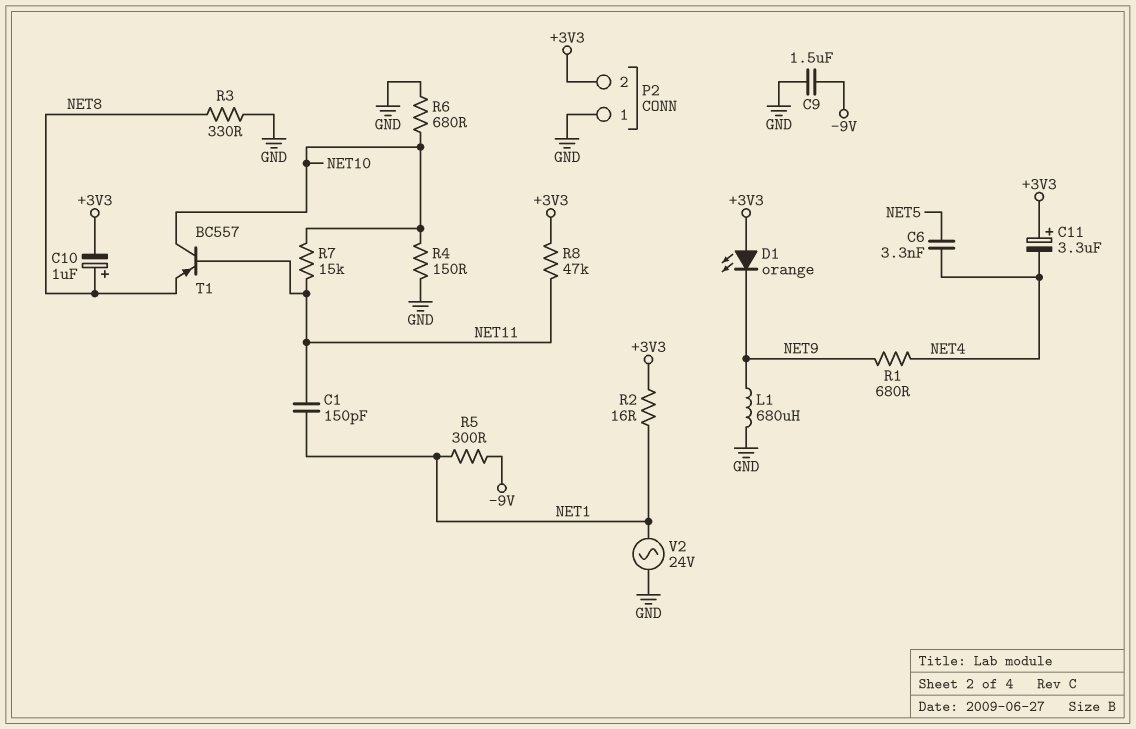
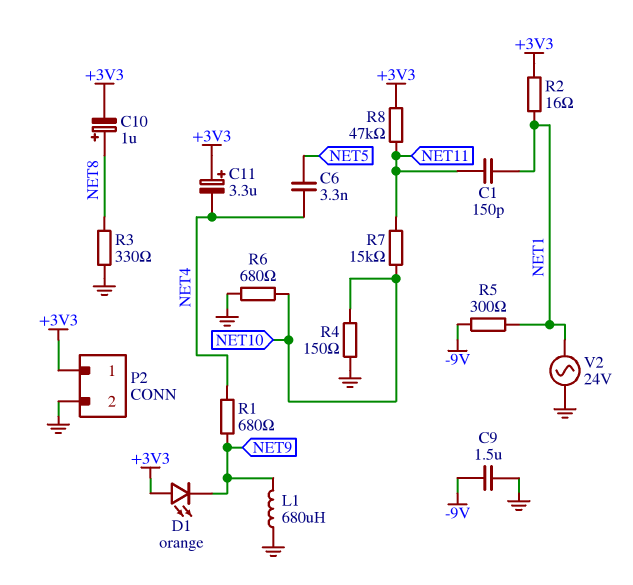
P2 pin 1: GND -> +3V3
P2 pin 2: +3V3 -> GND
T1: PNP BC557 (B NET11, C NET10, E NET8) -> none

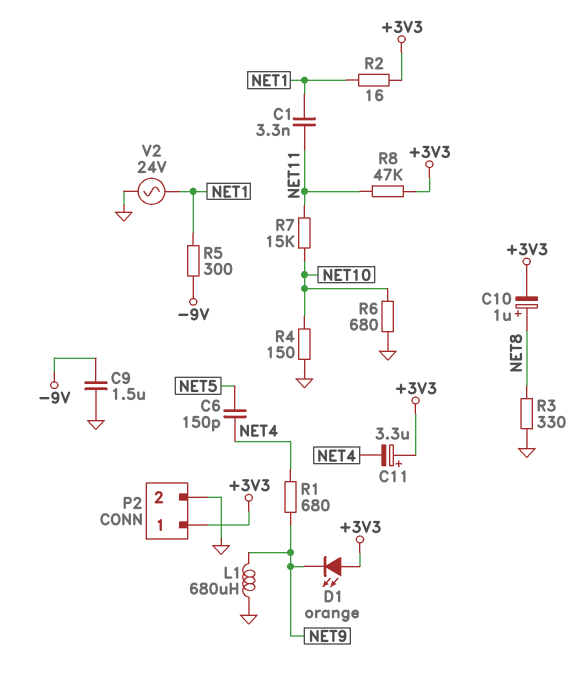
C1: 150pF (NET1, NET11) -> 3.3nF (NET1, NET11)
C6: 3.3nF (NET4, NET5) -> 150pF (NET4, NET5)

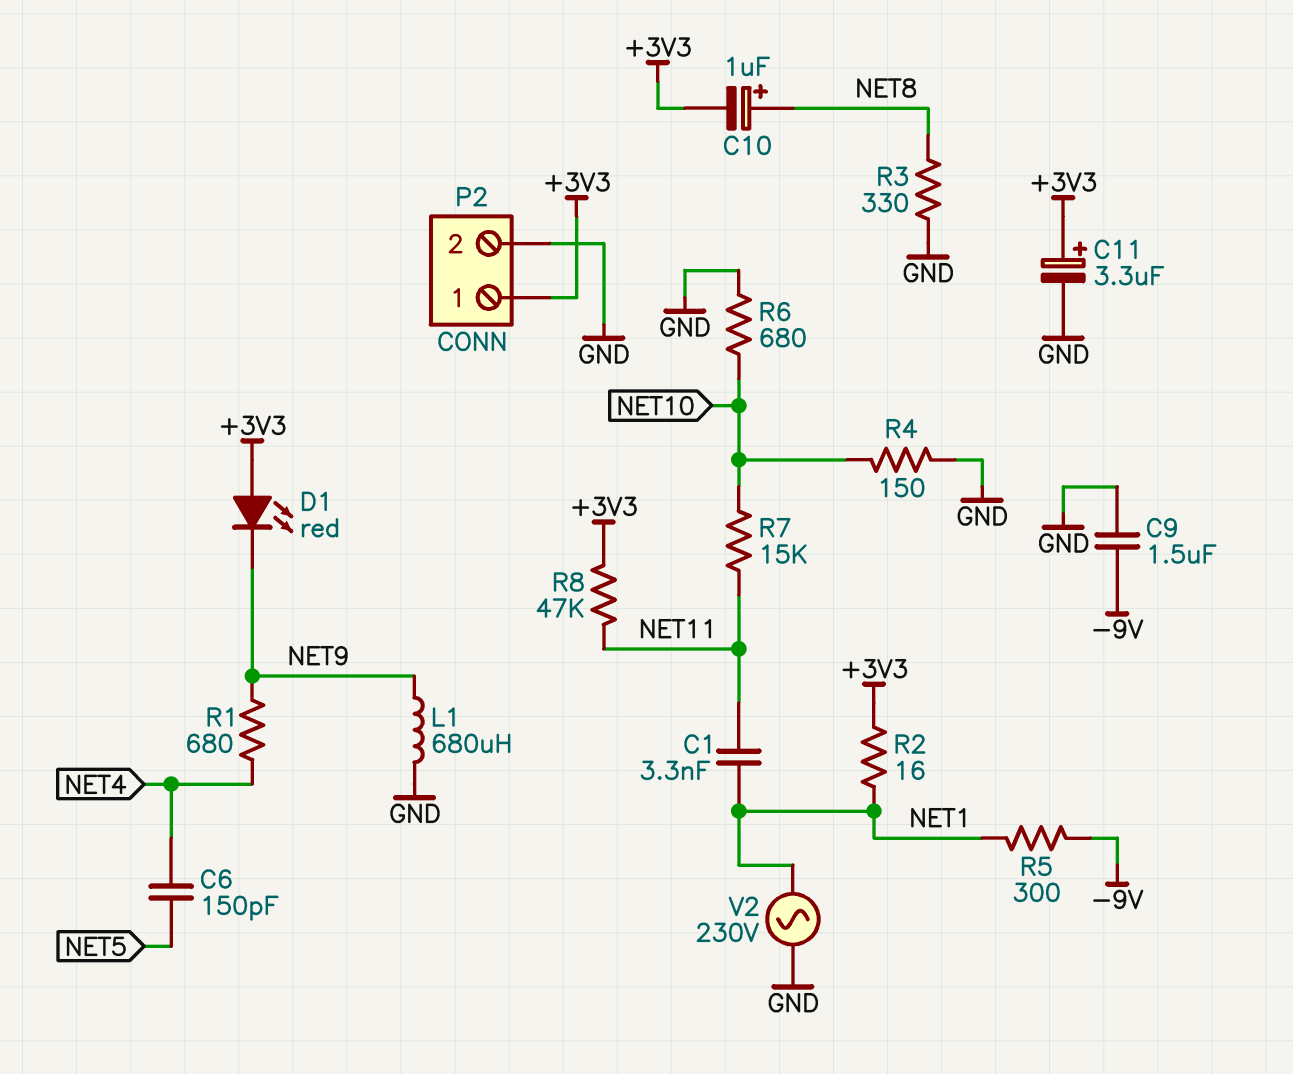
C11: 3.3uF (plus +3V3, minus NET4) -> 3.3uF (plus +3V3, minus GND)
D1: LED orange (A +3V3, K NET9) -> LED red (A +3V3, K NET9)
V2: AC 24V (GND, NET1) -> AC 230V (GND, NET1)

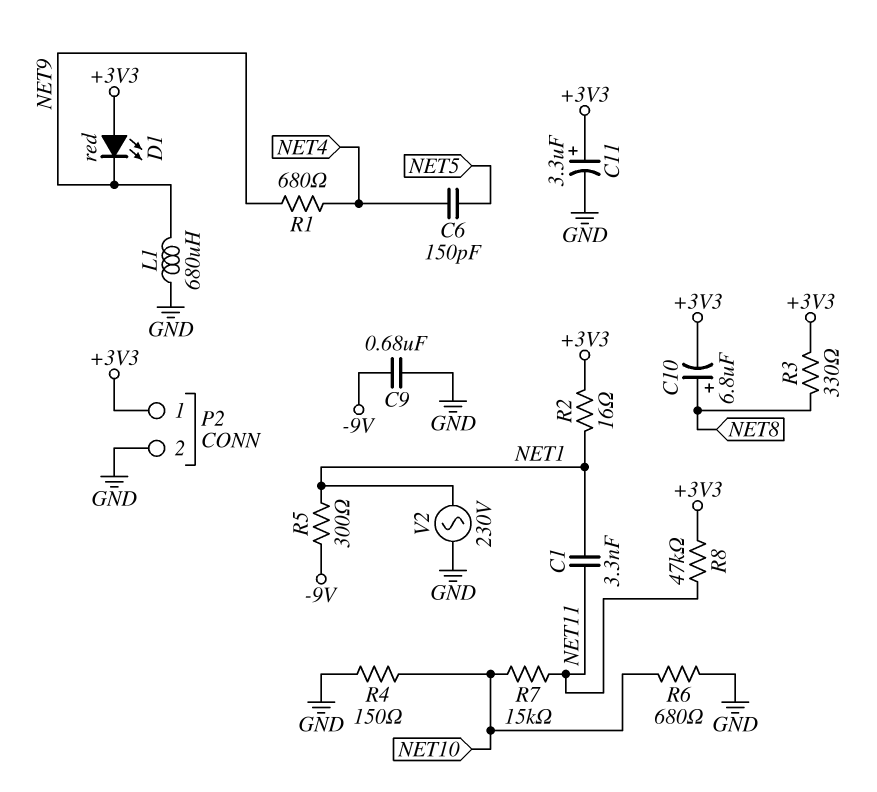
C9: 1.5uF (-9V, GND) -> 680nF (-9V, GND)
C10: 1uF (plus NET8, minus +3V3) -> 6.8uF (plus NET8, minus +3V3)
R3: 330 (GND, NET8) -> 330 (+3V3, NET8)

